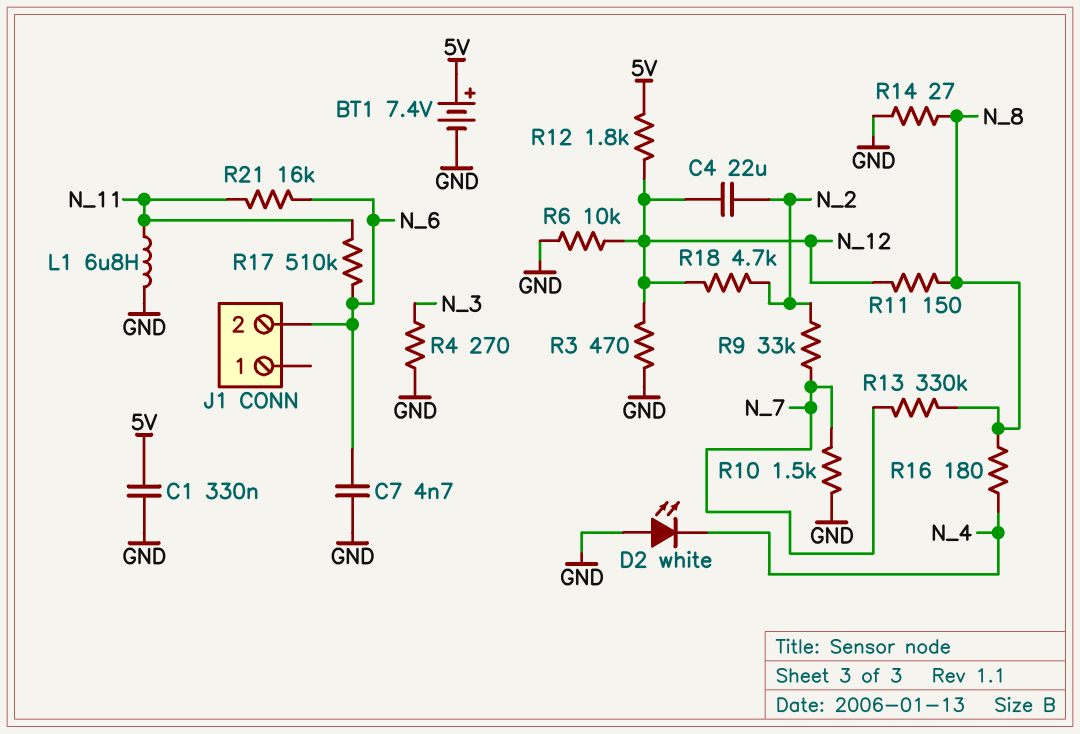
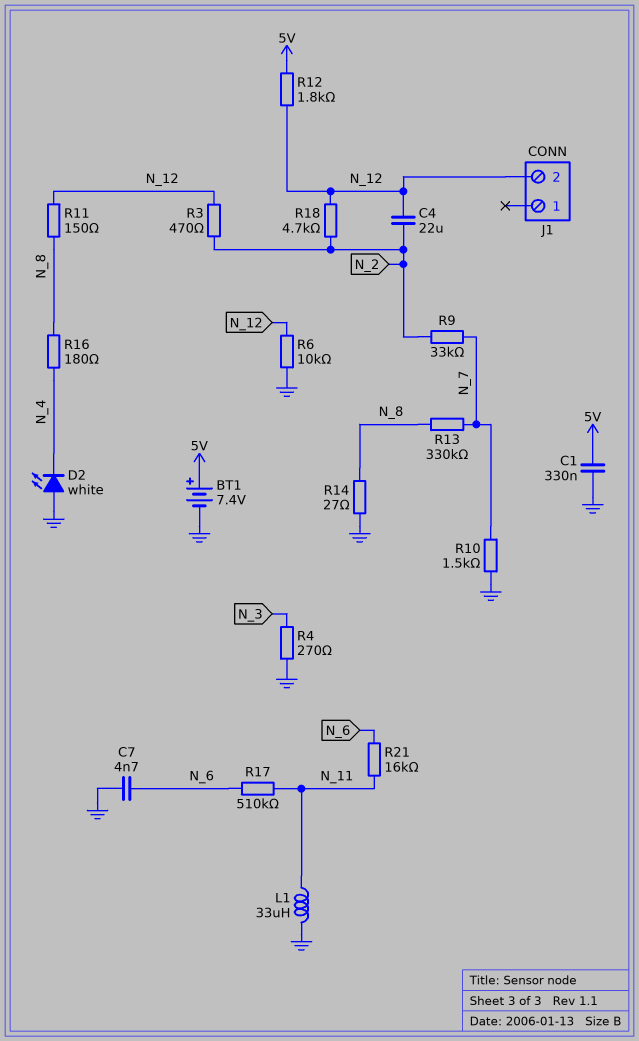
J1 pin 2: N_6 -> N_12
L1: 6.8uH (GND, N_11) -> 33uH (GND, N_11)
R3: 470 (GND, N_12) -> 470 (N_2, N_12)

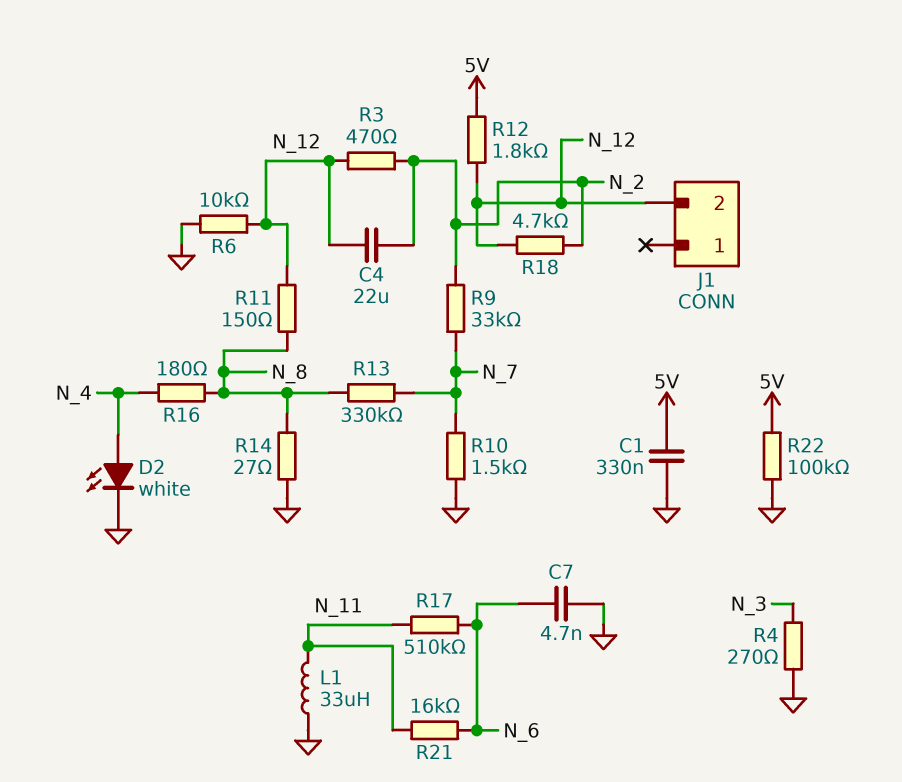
BT1: 7.4V (plus 5V, minus GND) -> none
D2: LED white (A GND, K N_4) -> LED white (A N_4, K GND)
R22: none -> 100k (5V, GND)

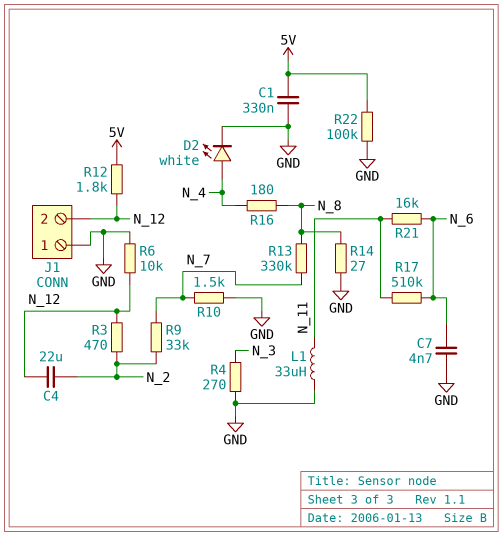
J1 pin 1: none -> GND
R11: 150 (N_8, N_12) -> none
R18: 4.7k (N_2, N_12) -> none

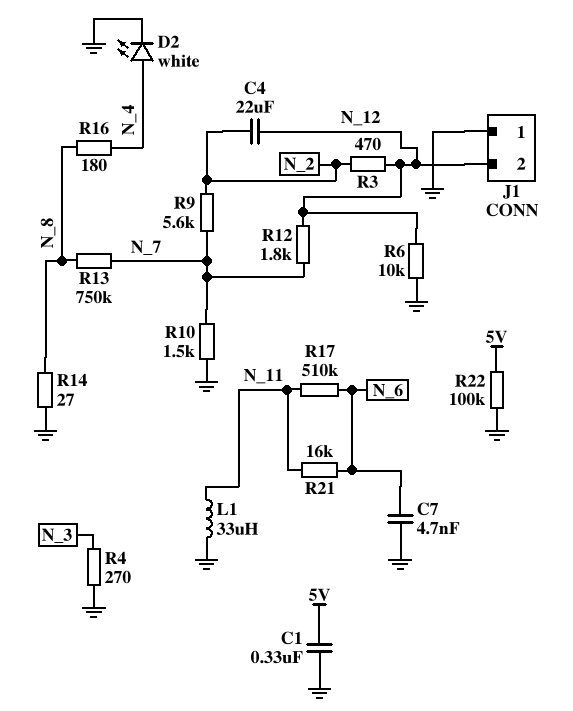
R9: 33k (N_2, N_7) -> 5.6k (N_2, N_7)
R12: 1.8k (5V, N_12) -> 1.8k (N_7, N_12)
R13: 330k (N_7, N_8) -> 750k (N_7, N_8)

